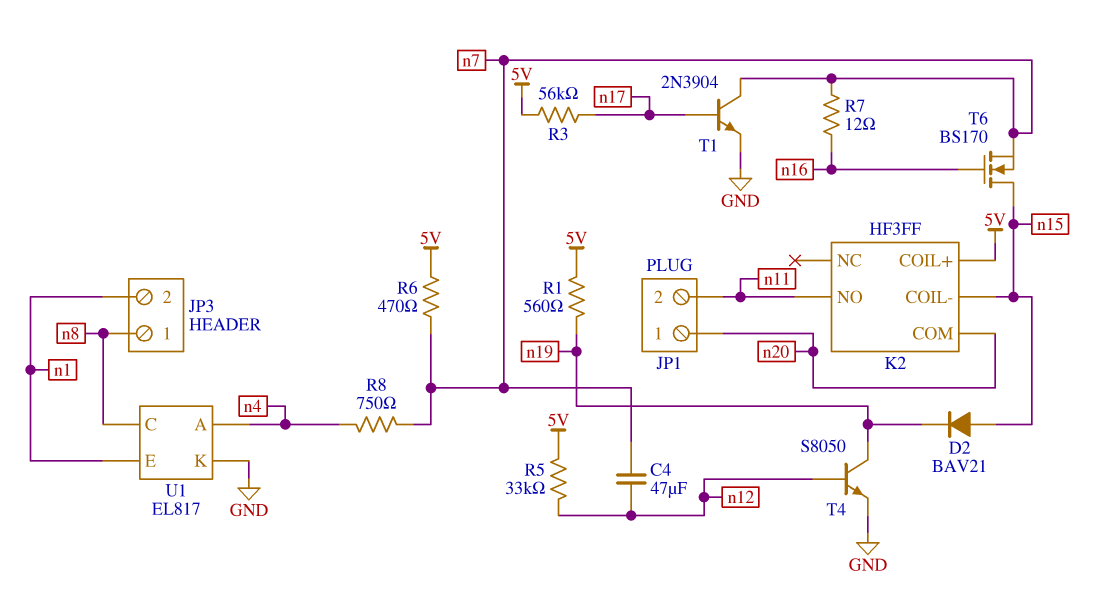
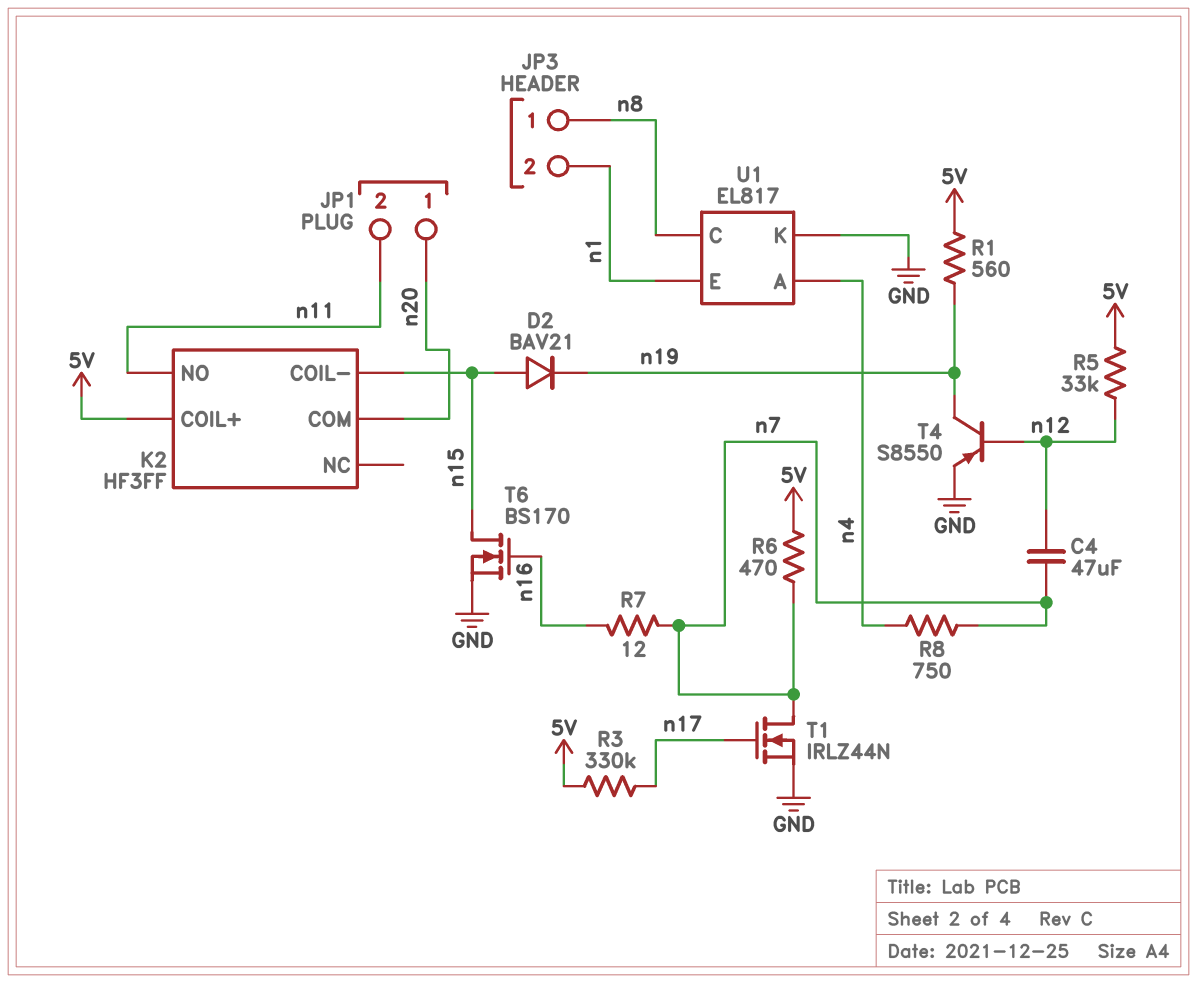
R3: 56k (5V, n17) -> 330k (5V, n17)
T1: NPN 2N3904 (B n17, C n7, E GND) -> NMOS IRLZ44N (G n17, D n7, S GND)
T4: NPN S8050 (B n12, C n19, E GND) -> PNP S8550 (B n12, C n19, E GND)
T6: NMOS BS170 (G n16, D n15, S n7) -> NMOS BS170 (G n16, D n15, S GND)

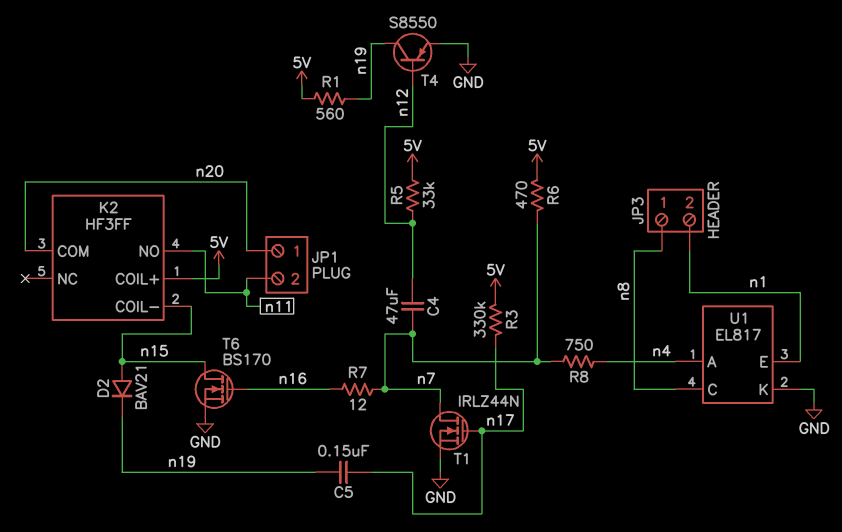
C5: none -> 150nF (n17, n19)

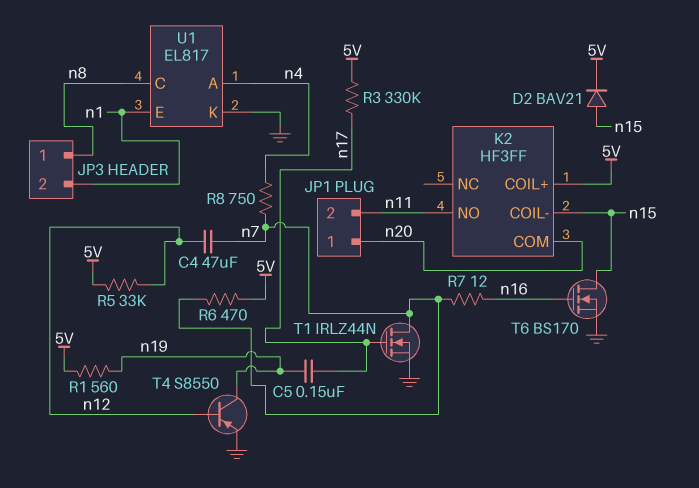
D2: diode BAV21 (A n15, K n19) -> diode BAV21 (A n15, K 5V)

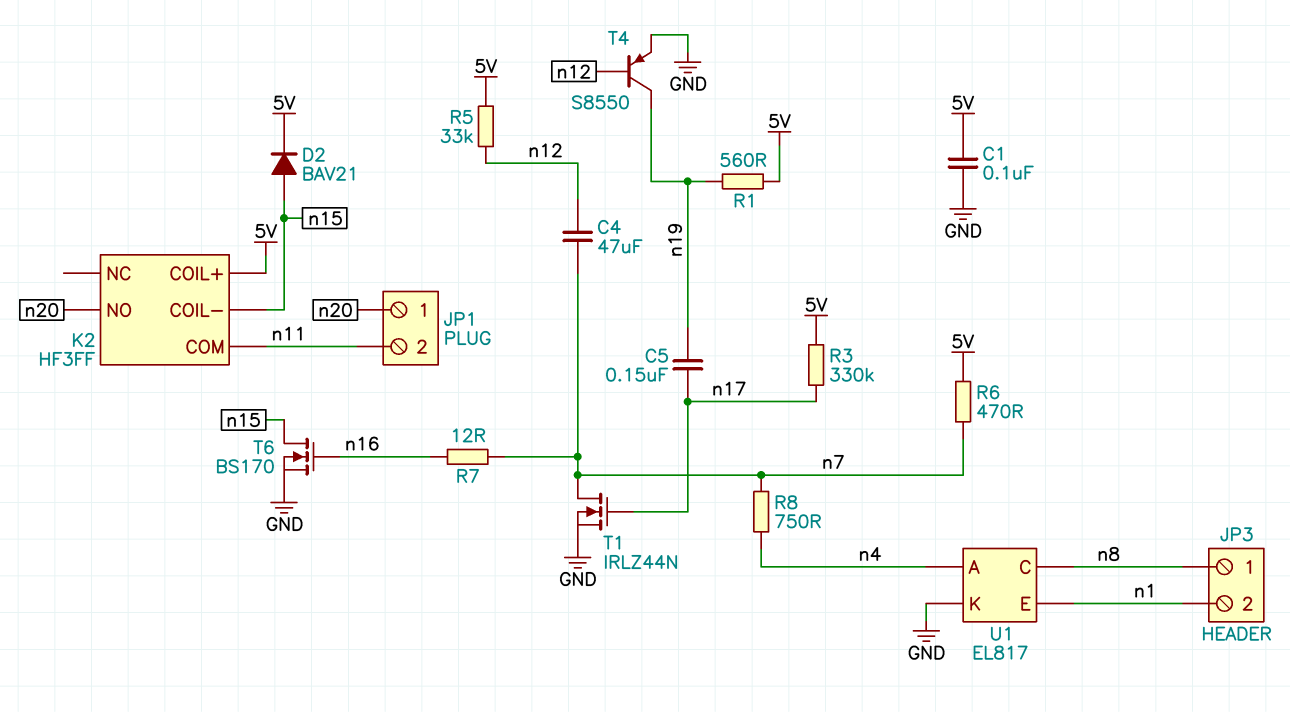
C1: none -> 100nF (5V, GND)
K2 pin COM: n20 -> n11
K2 pin NO: n11 -> n20

